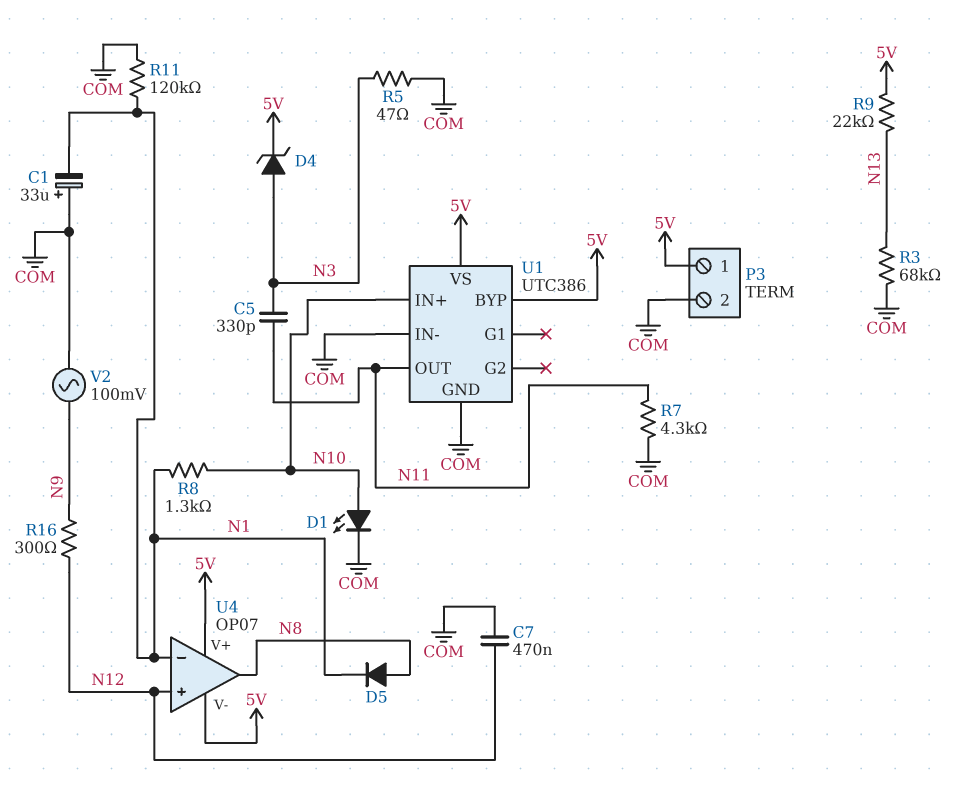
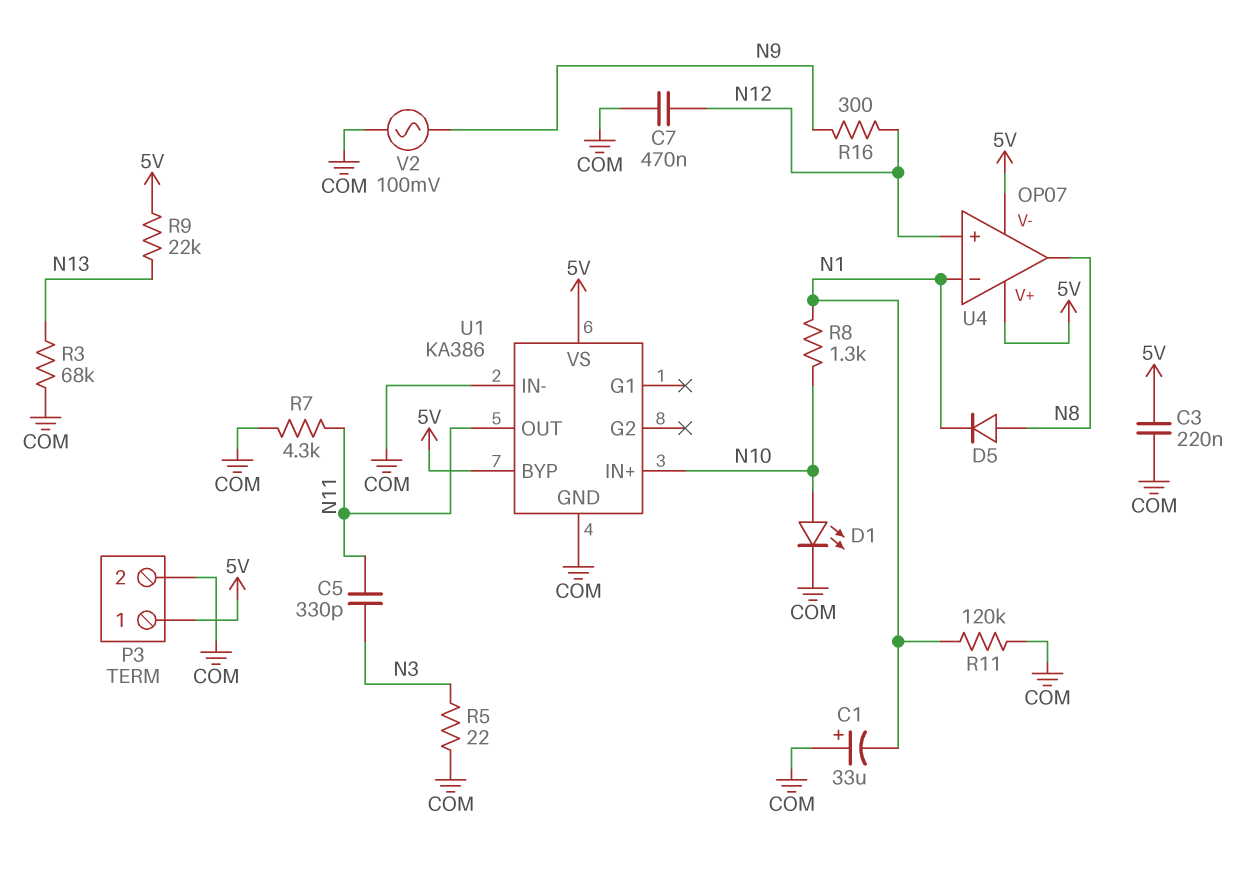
C3: none -> 220nF (5V, COM)
D4: zener (A N3, K 5V) -> none
R5: 47 (COM, N3) -> 22 (COM, N3)
U1: UTC386 -> KA386

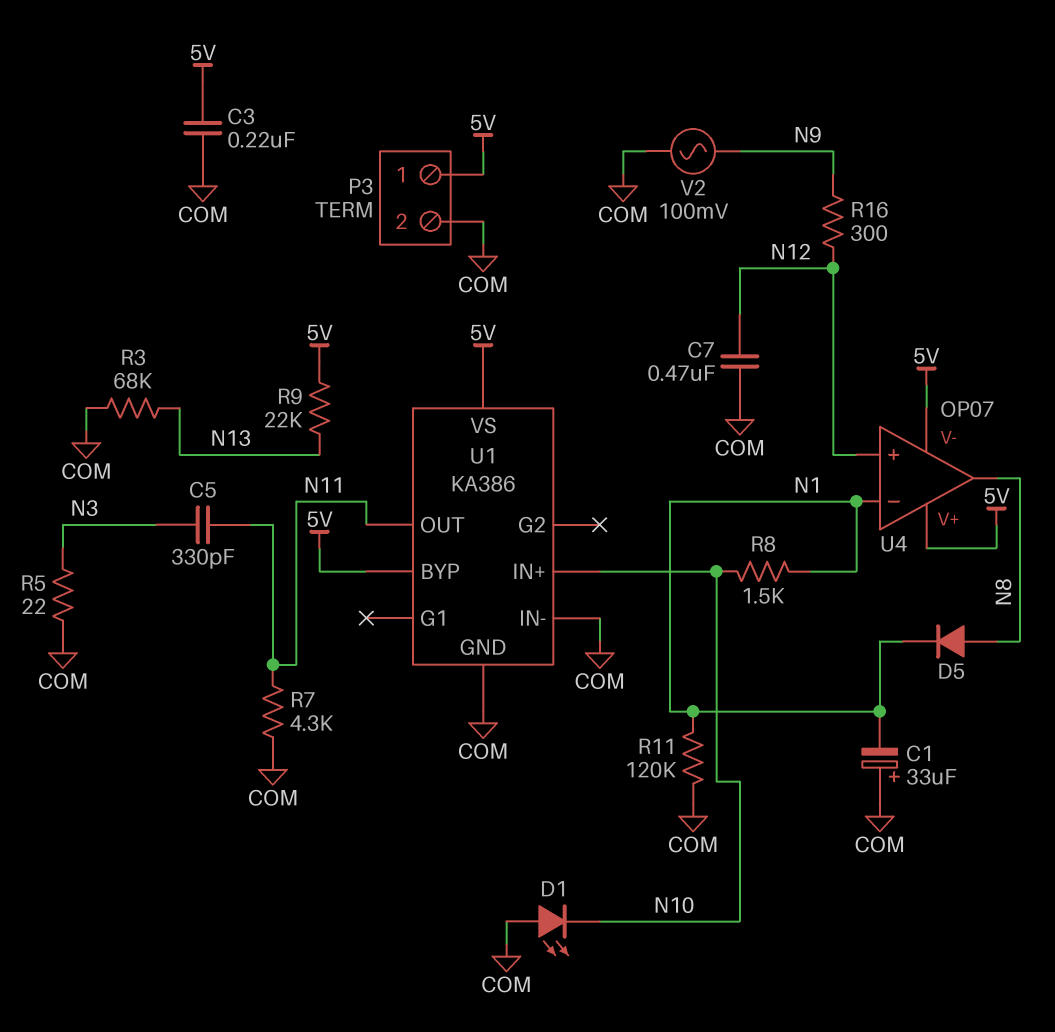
D1: LED (A N10, K COM) -> LED (A COM, K N10)
R8: 1.3k (N1, N10) -> 1.5k (N1, N10)

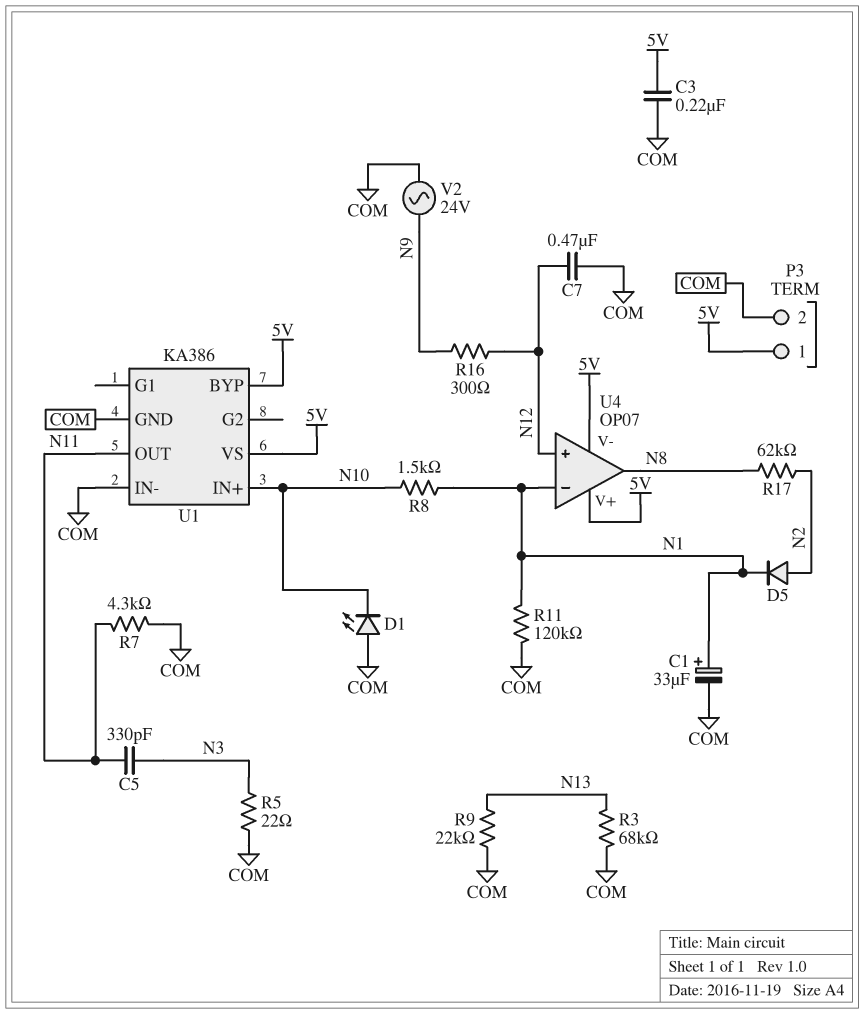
C1: 33uF (plus COM, minus N1) -> 33uF (plus N1, minus COM)
D5: diode (A N8, K N1) -> diode (A N2, K N1)
R9: 22k (5V, N13) -> 22k (COM, N13)
R17: none -> 62k (N2, N8)
V2: AC 100mV (COM, N9) -> AC 24V (COM, N9)

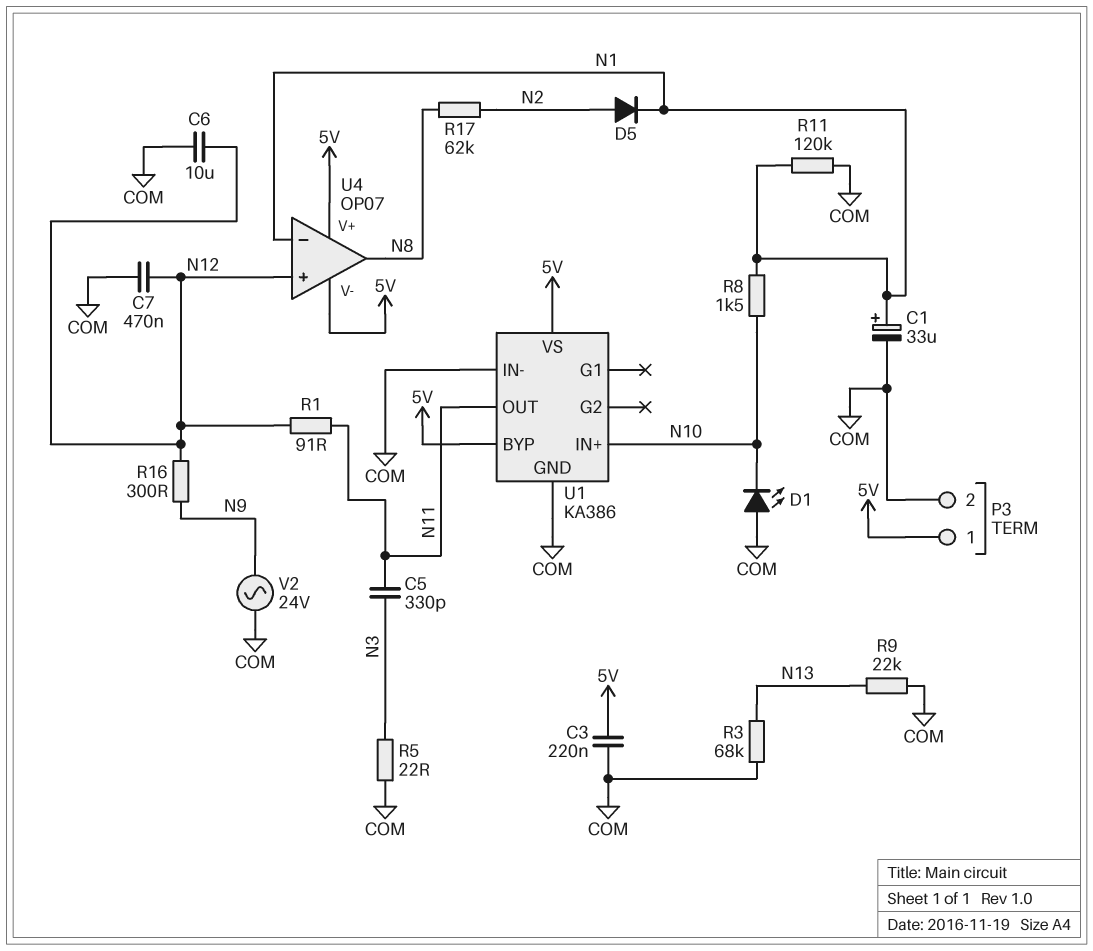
C6: none -> 10uF (COM, N12)
R1: none -> 91 (N11, N12)
R7: 4.3k (COM, N11) -> none

